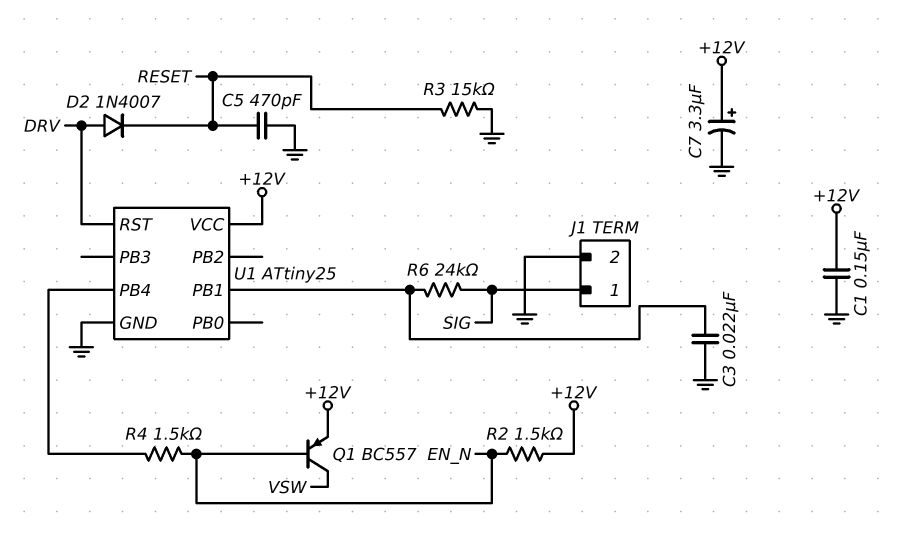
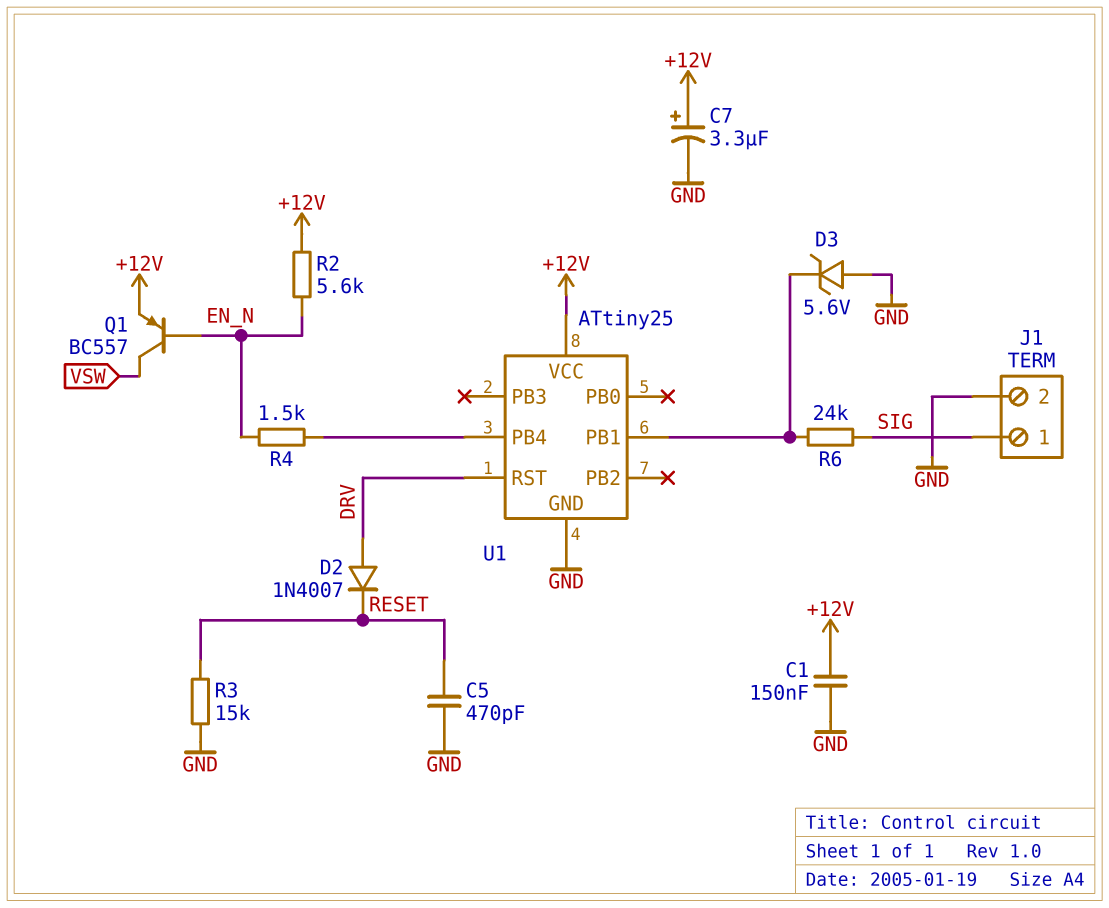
C3: 22nF (GND, U1/PB1) -> none
D3: none -> zener 5.6V (A GND, K U1/PB1)
R2: 1.5k (+12V, EN_N) -> 5.6k (+12V, EN_N)

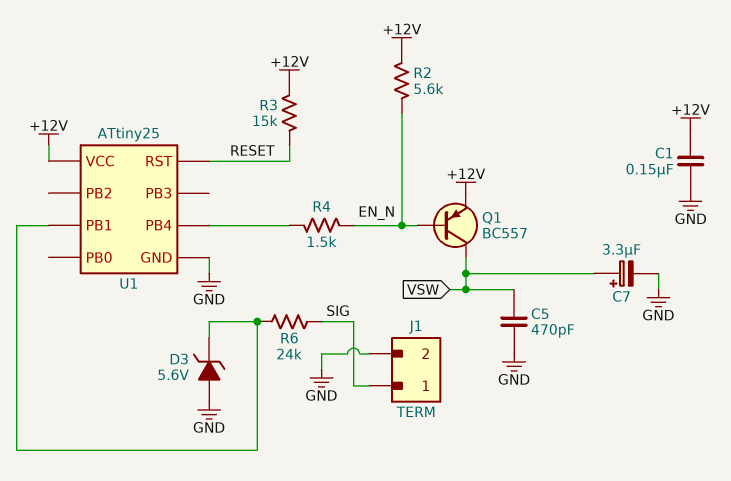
C5: 470pF (GND, RESET) -> 470pF (GND, VSW)
C7: 3.3uF (plus +12V, minus GND) -> 3.3uF (plus VSW, minus GND)
D2: diode 1N4007 (A DRV, K RESET) -> none
R3: 15k (GND, RESET) -> 15k (+12V, RESET)
U1 pin RST: DRV -> RESET

